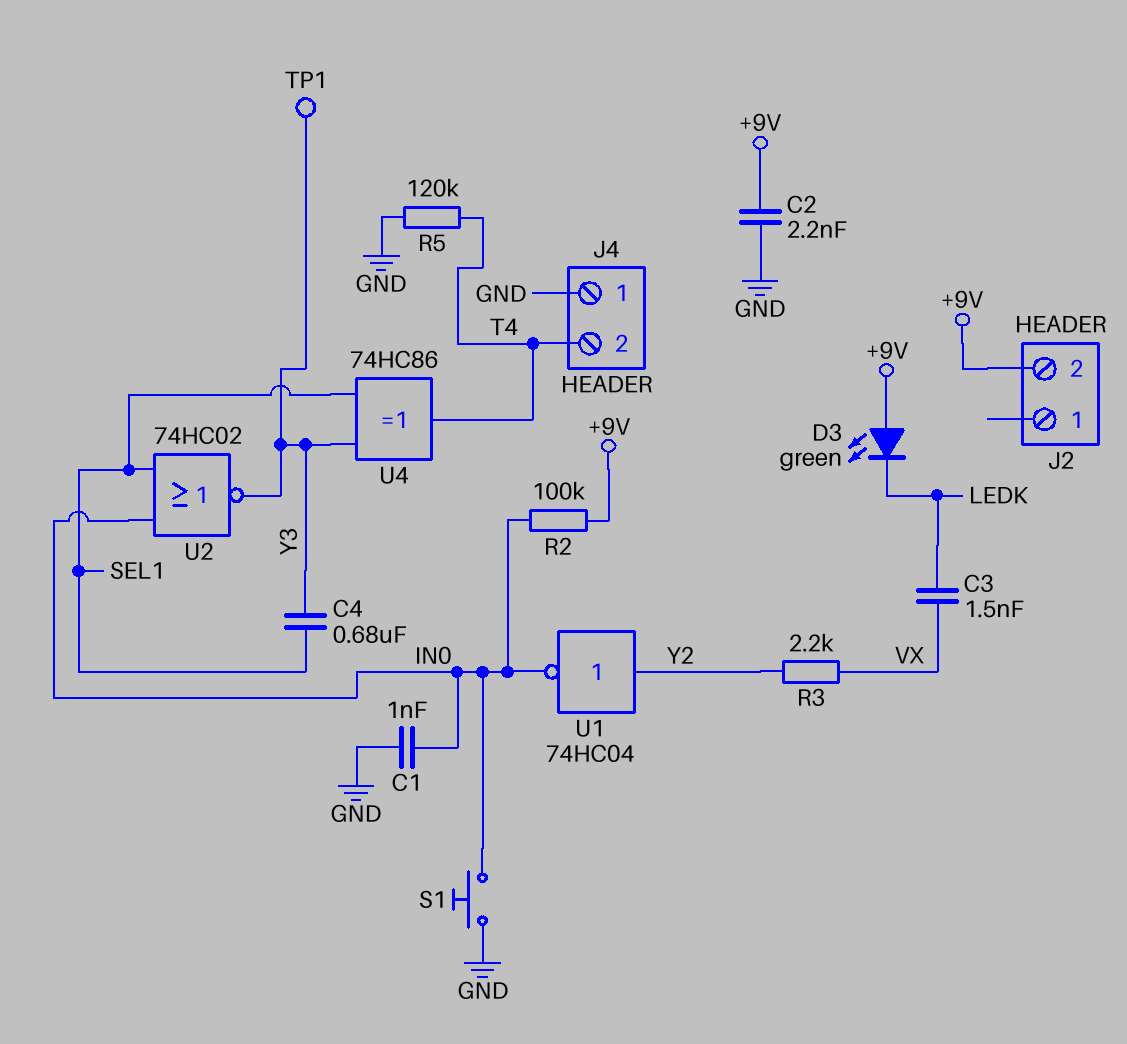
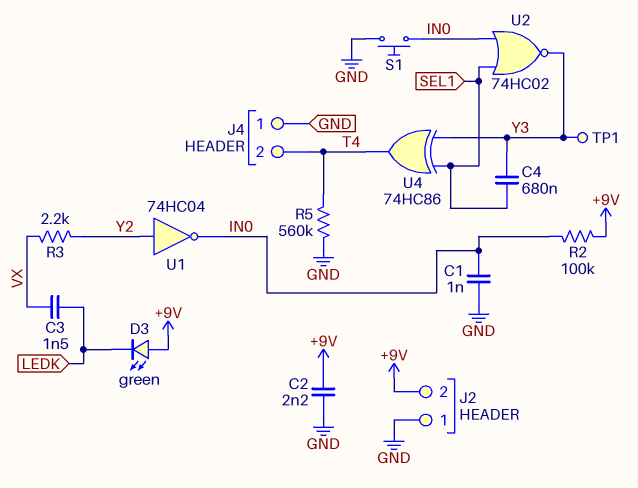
J2 pin 1: none -> GND
R5: 120k (GND, T4) -> 560k (GND, T4)

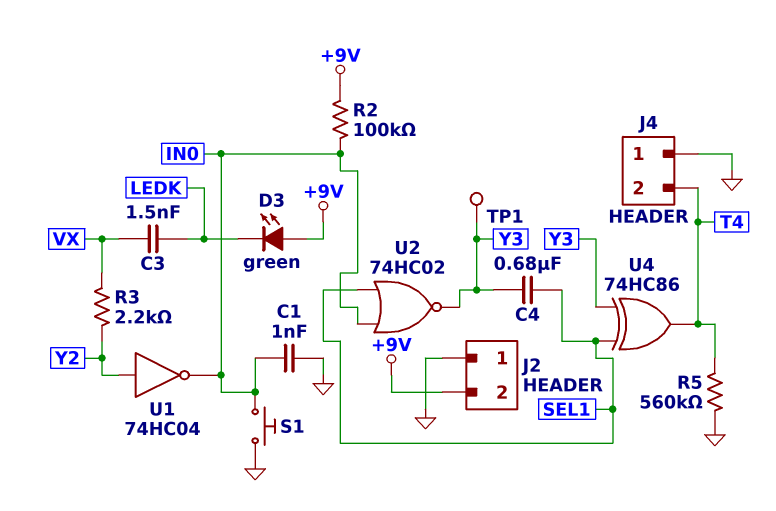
C2: 2.2nF (+9V, GND) -> none

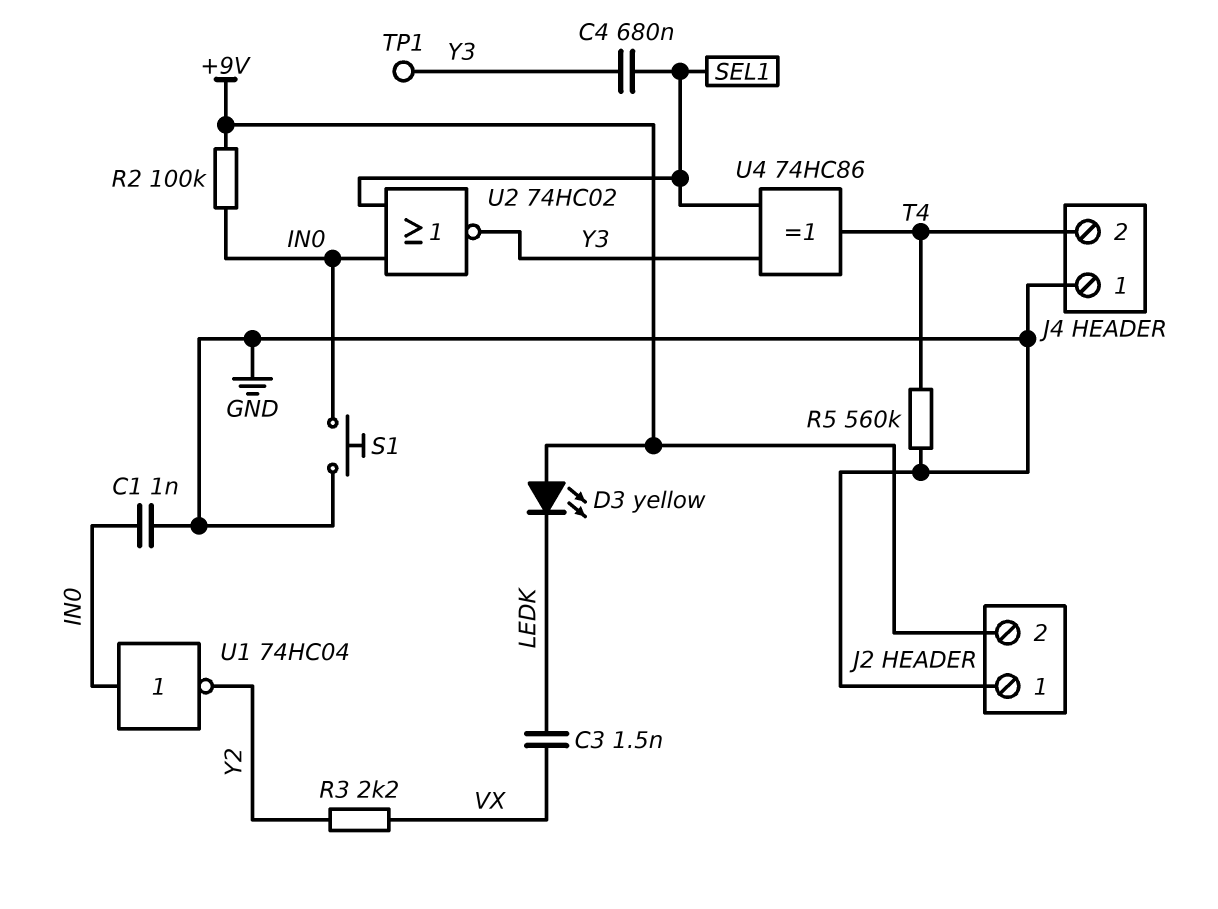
D3: LED green (A +9V, K LEDK) -> LED yellow (A +9V, K LEDK)
U1: NOT 74HC04 (in Y2, out IN0) -> NOT 74HC04 (in IN0, out Y2)

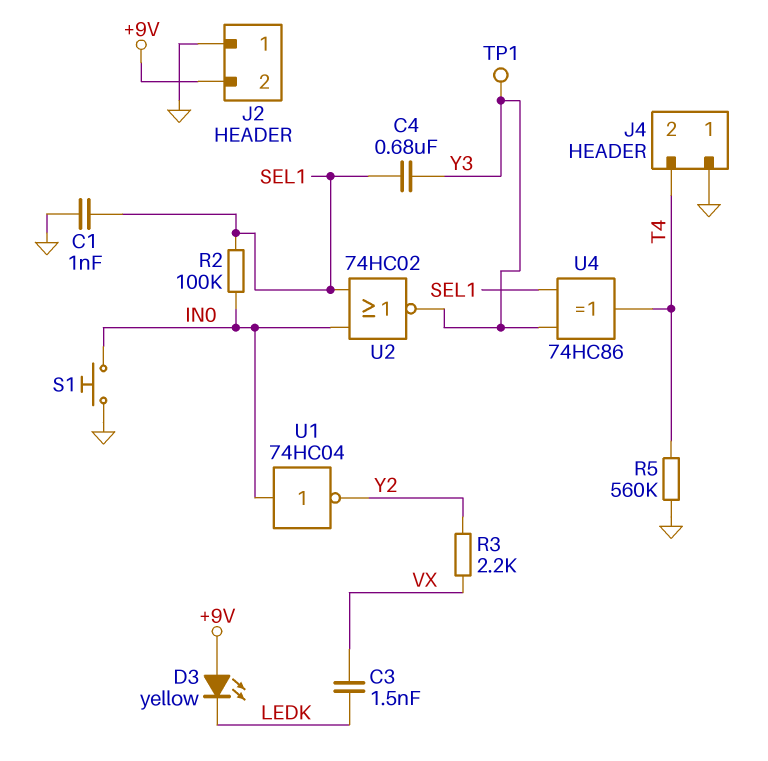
C1: 1nF (GND, IN0) -> 1nF (GND, SEL1)
R2: 100k (+9V, IN0) -> 100k (IN0, SEL1)

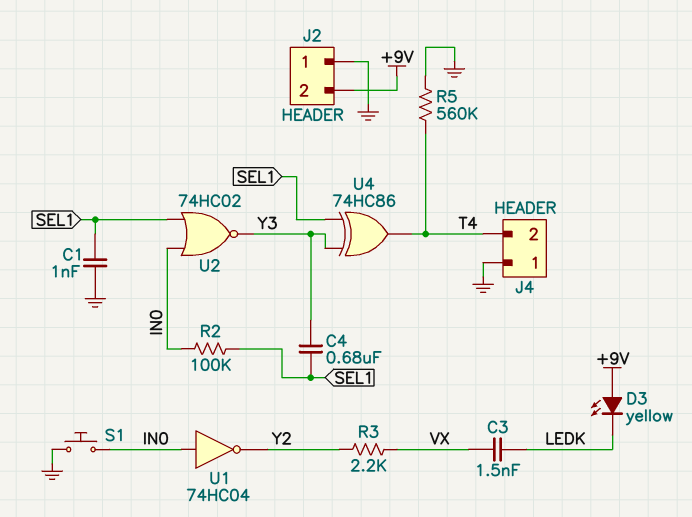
TP1: test point (Y3) -> none

